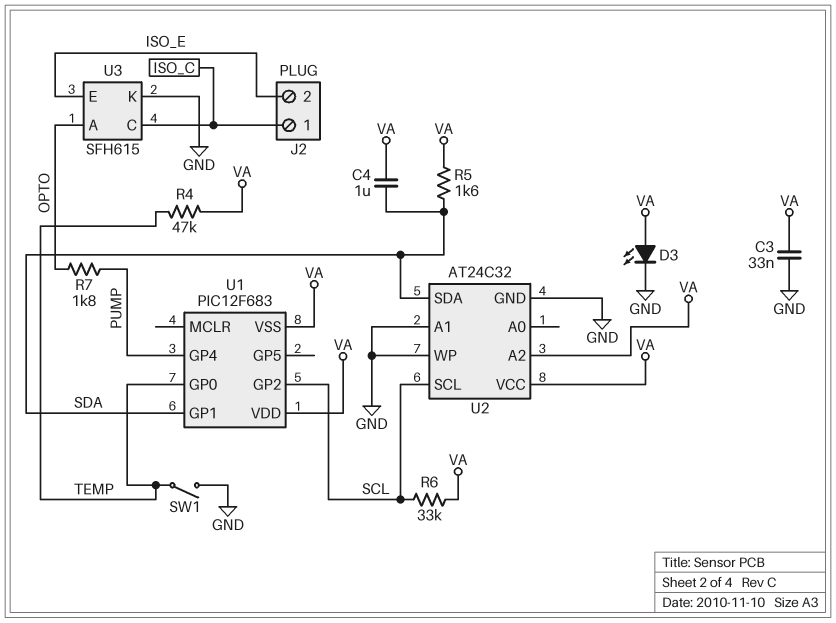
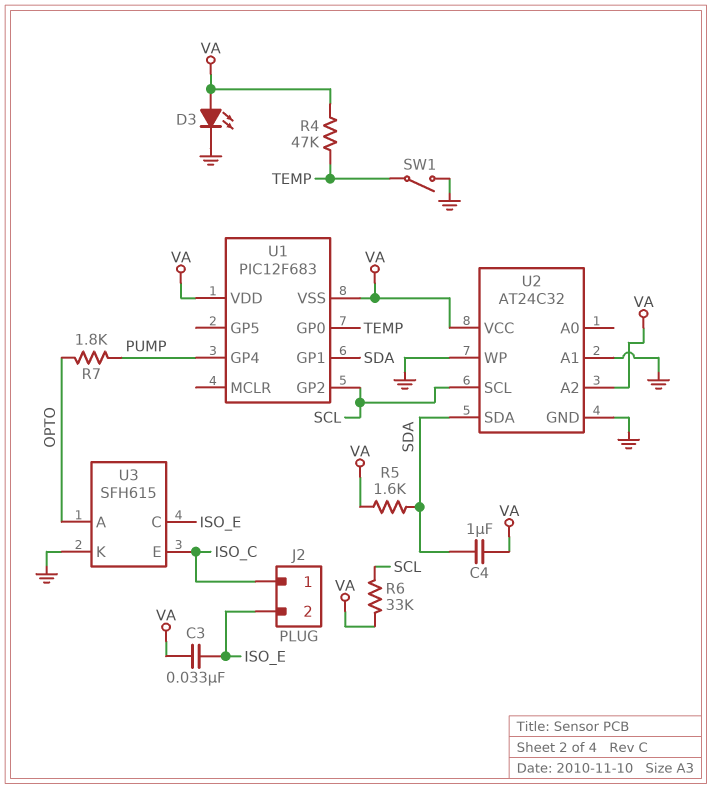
C3: 33nF (GND, VA) -> 33nF (ISO_E, VA)
U3 pin C: ISO_C -> ISO_E
U3 pin E: ISO_E -> ISO_C

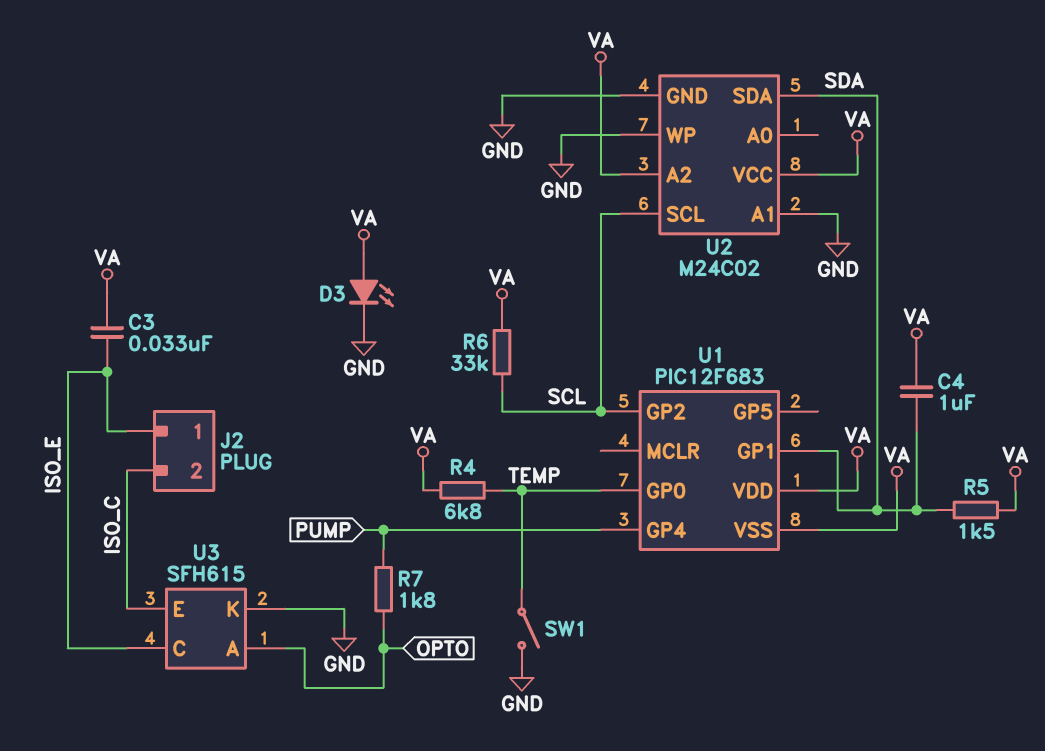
J2 pin 1: ISO_C -> ISO_E
J2 pin 2: ISO_E -> ISO_C
R4: 47k (TEMP, VA) -> 6.8k (TEMP, VA)
R5: 1.6k (SDA, VA) -> 1.5k (SDA, VA)
U2: AT24C32 -> M24C02

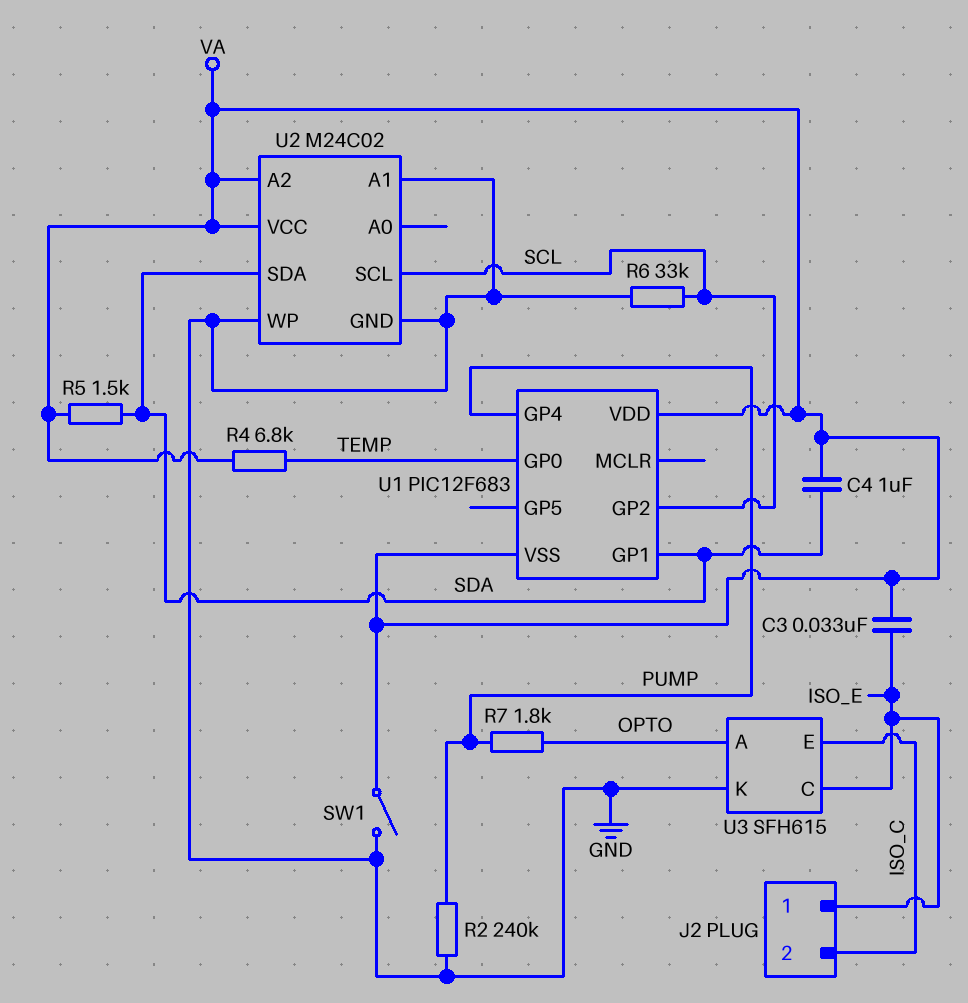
D3: LED (A VA, K GND) -> none
R2: none -> 240k (GND, PUMP)
R6: 33k (SCL, VA) -> 33k (GND, SCL)
SW1: switch (GND, TEMP) -> switch (GND, VA)

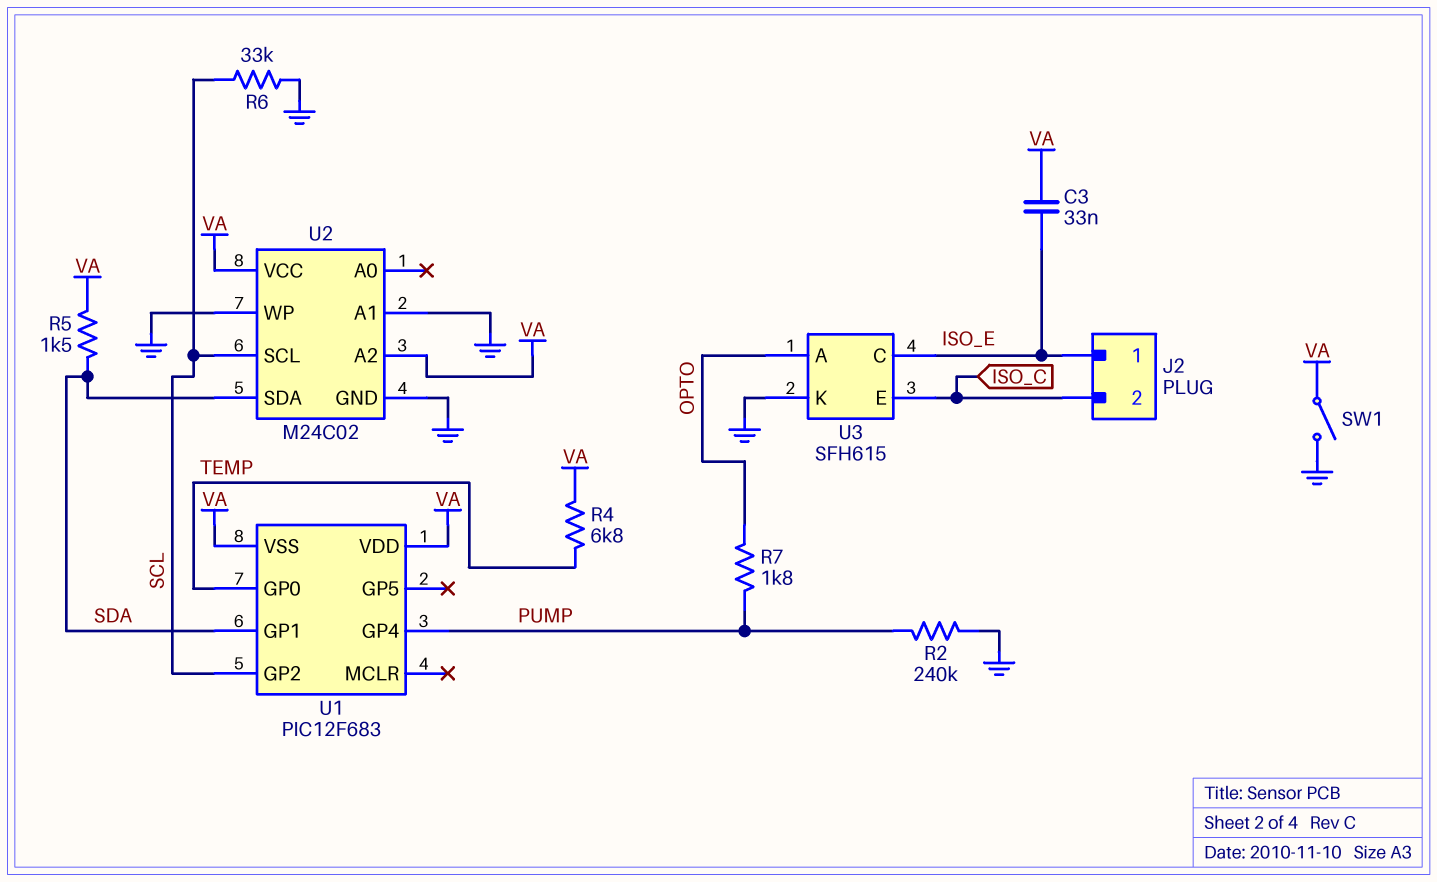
C4: 1uF (SDA, VA) -> none

